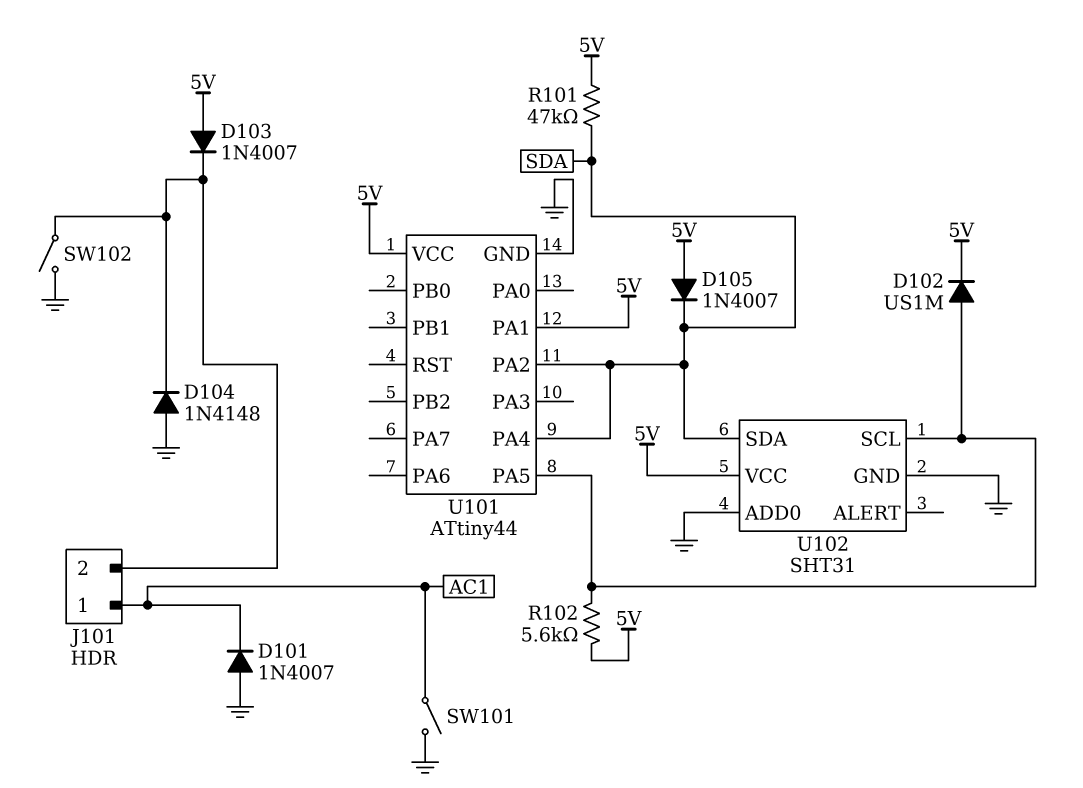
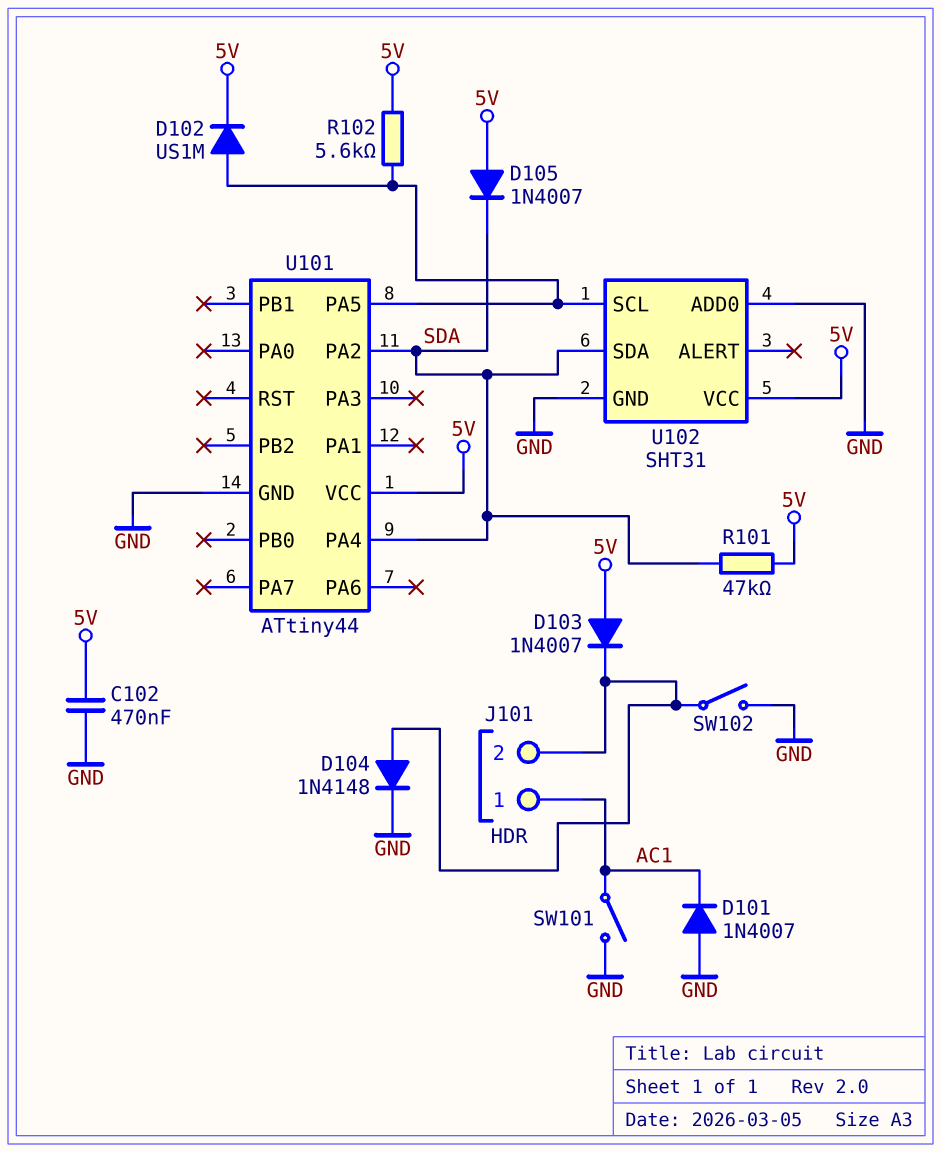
C102: none -> 470nF (5V, GND)
D104: diode 1N4148 (A GND, K J101/2) -> diode 1N4148 (A J101/2, K GND)
U101 pin PA1: 5V -> none

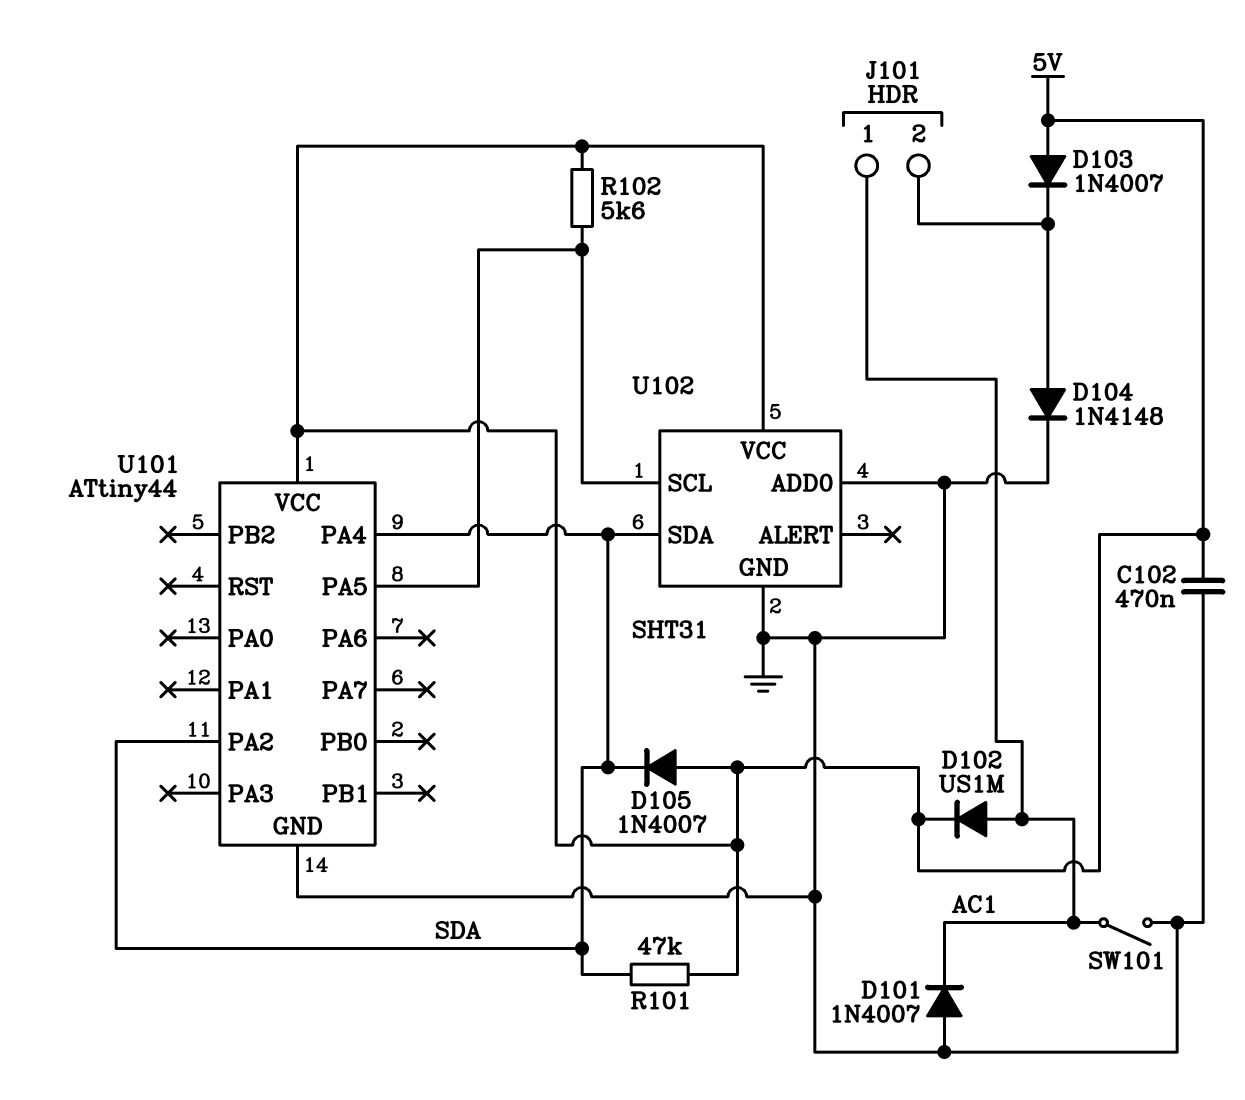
D102: diode US1M (A U101/PA5, K 5V) -> diode US1M (A AC1, K 5V)
SW102: switch (GND, J101/2) -> none

